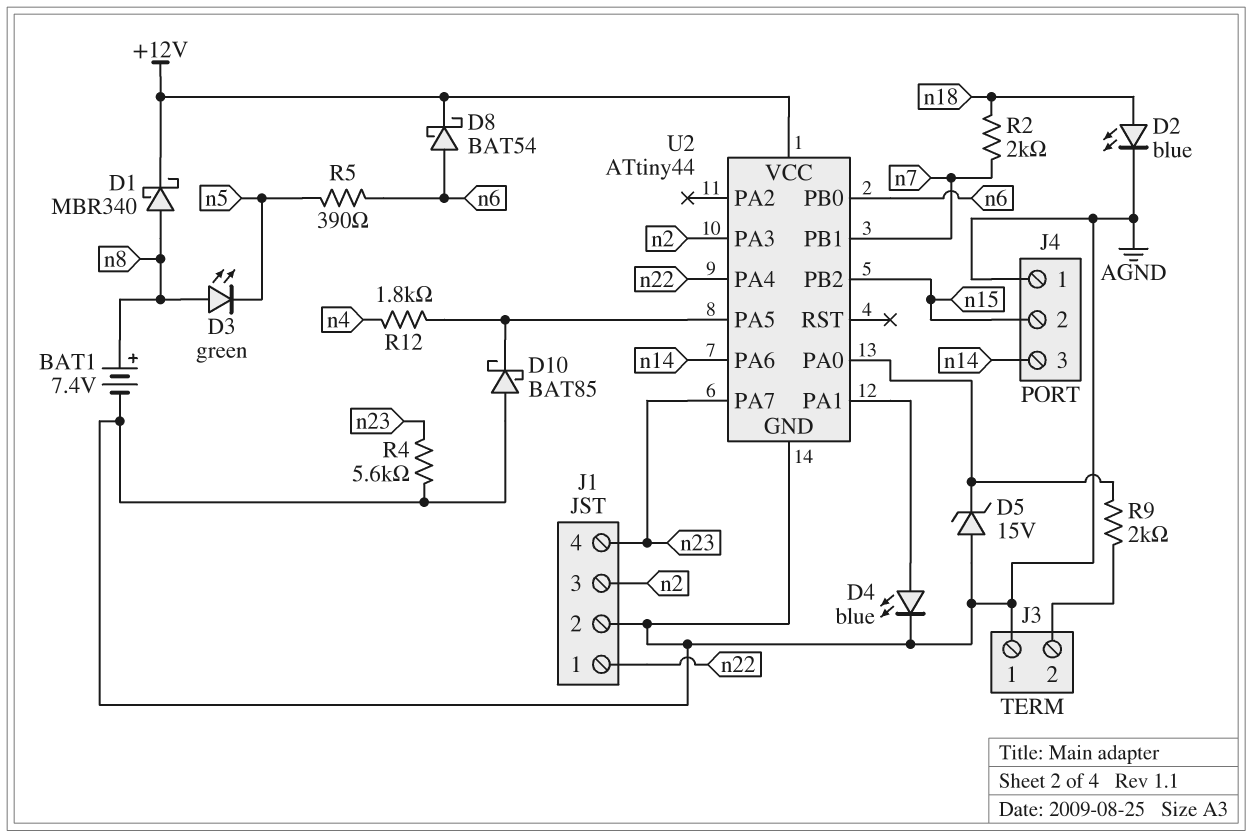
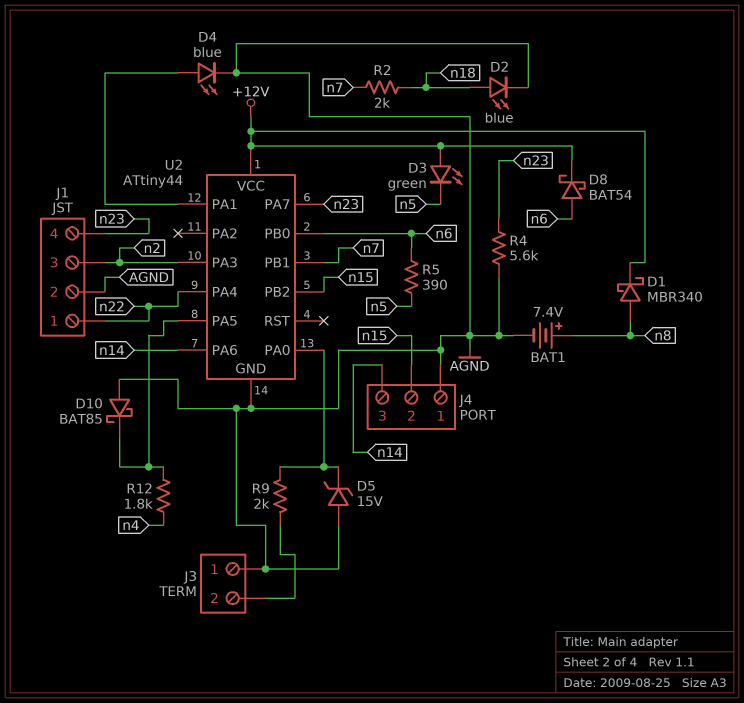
D3: LED green (A n8, K n5) -> LED green (A +12V, K n5)

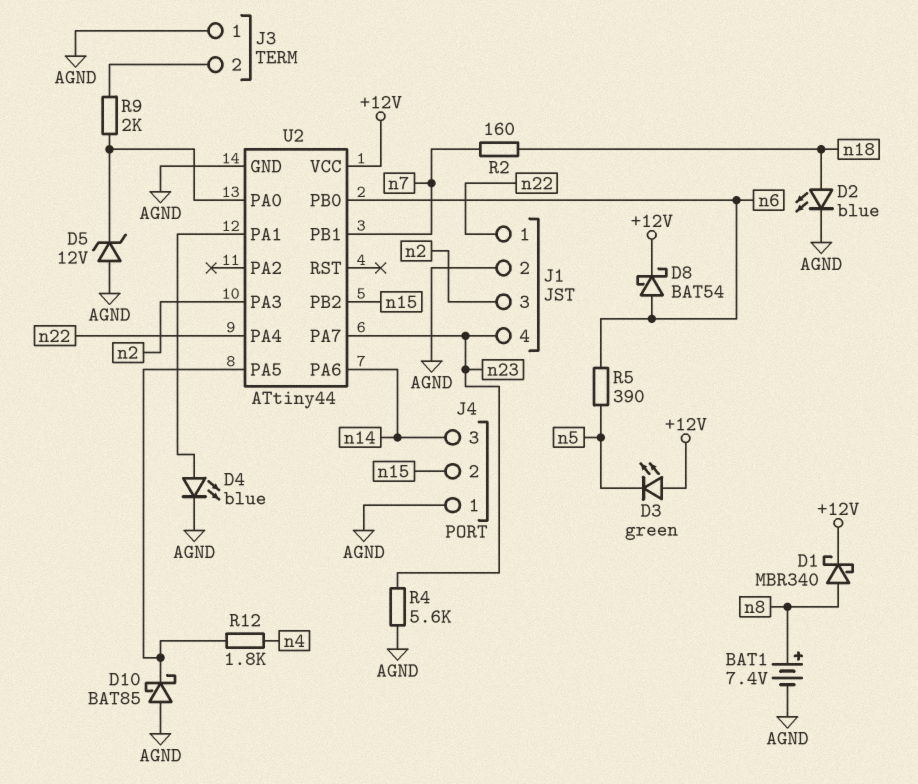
D5: zener 15V (A AGND, K U2/PA0) -> zener 12V (A AGND, K U2/PA0)
R2: 2k (n7, n18) -> 160 (n7, n18)

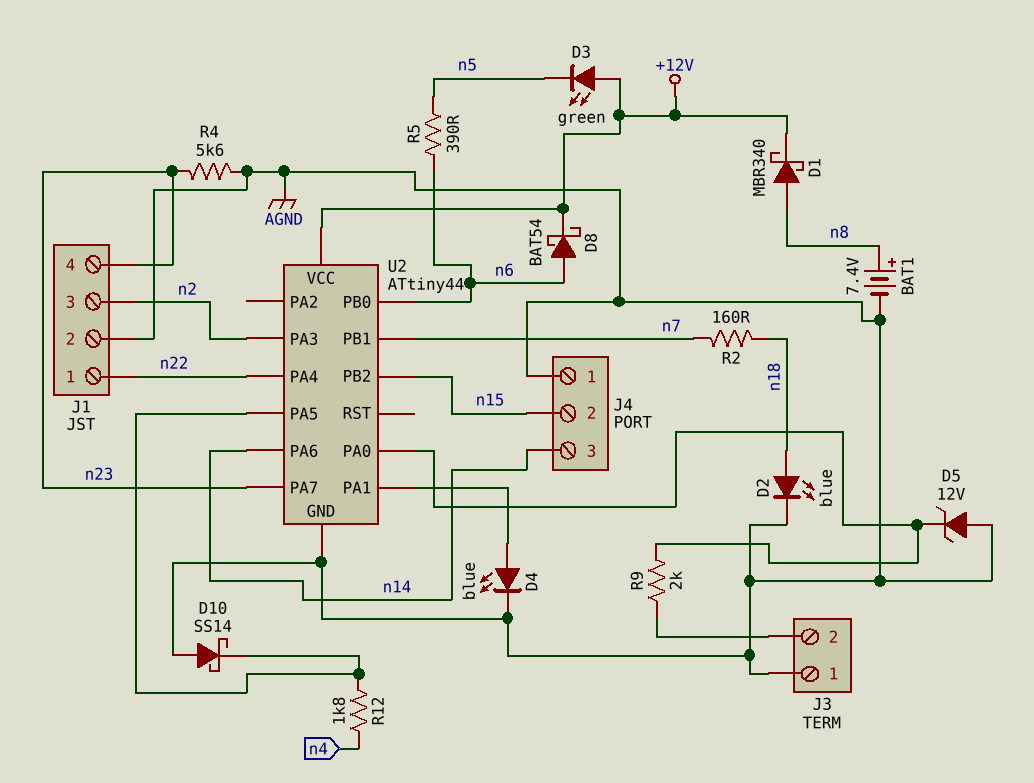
D10: schottky BAT85 (A AGND, K U2/PA5) -> schottky SS14 (A AGND, K U2/PA5)

